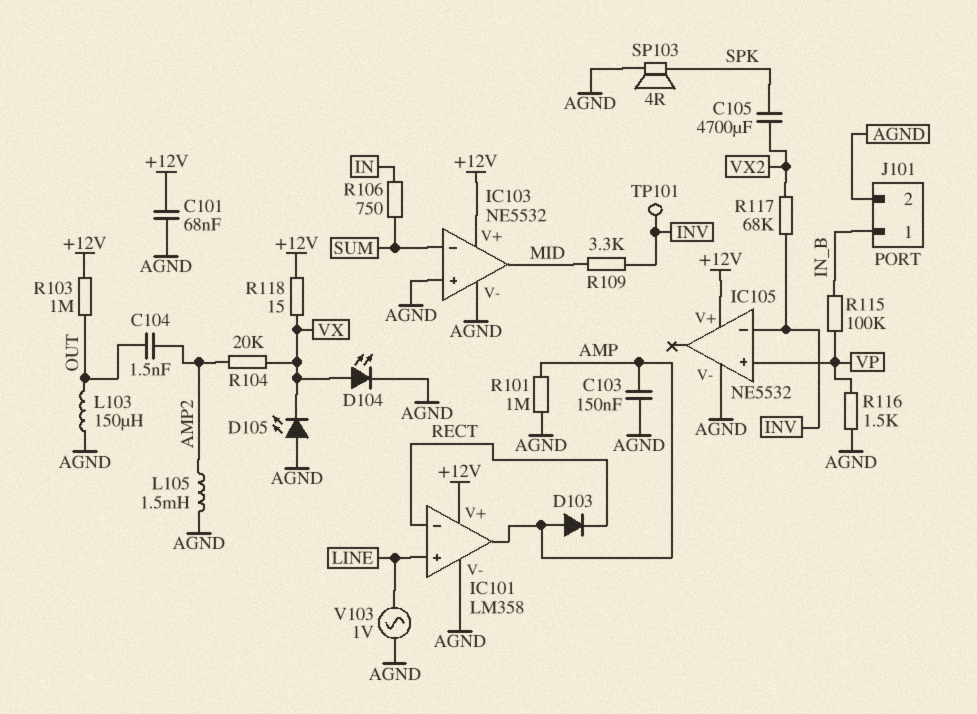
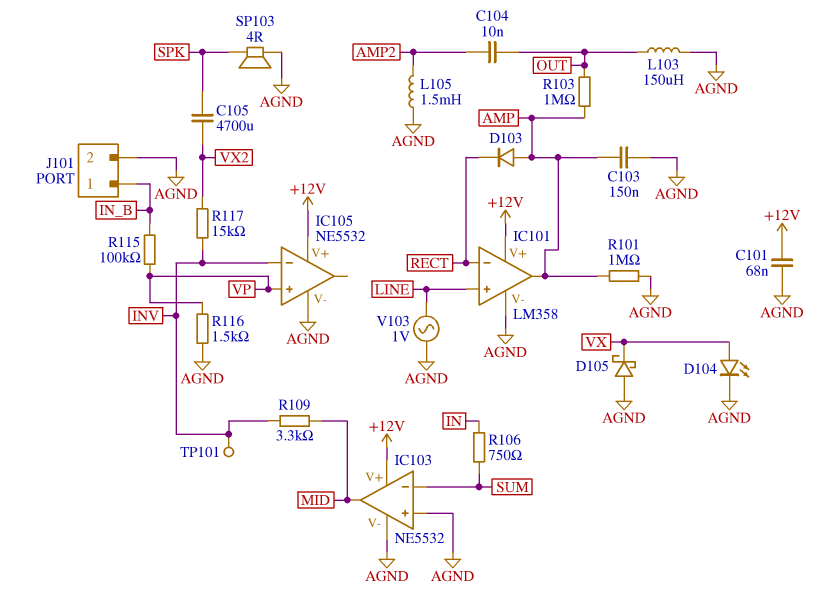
C104: 1.5nF (AMP2, OUT) -> 10nF (AMP2, OUT)
D105: LED (A AGND, K VX) -> schottky (A AGND, K VX)
R103: 1M (+12V, OUT) -> 1M (AMP, OUT)
R104: 20k (AMP2, VX) -> none
R117: 68k (INV, VX2) -> 15k (INV, VX2)
R118: 15 (+12V, VX) -> none

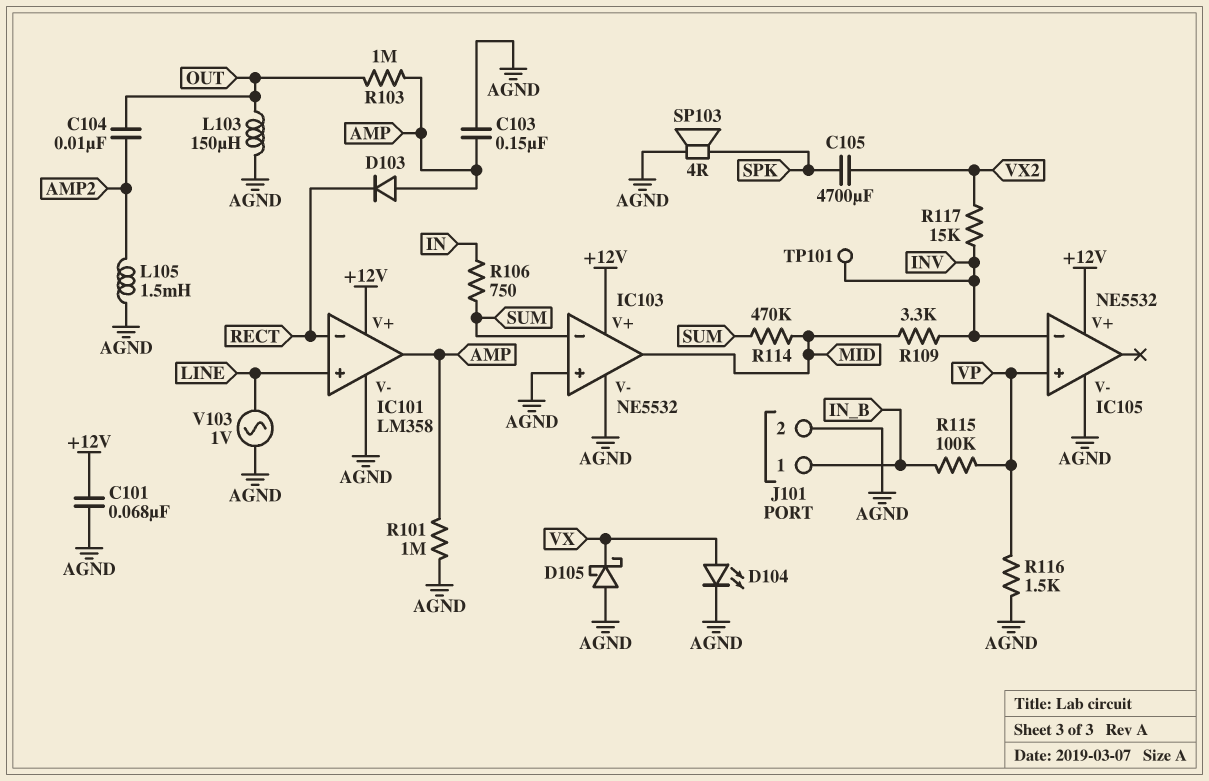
R114: none -> 470k (MID, SUM)

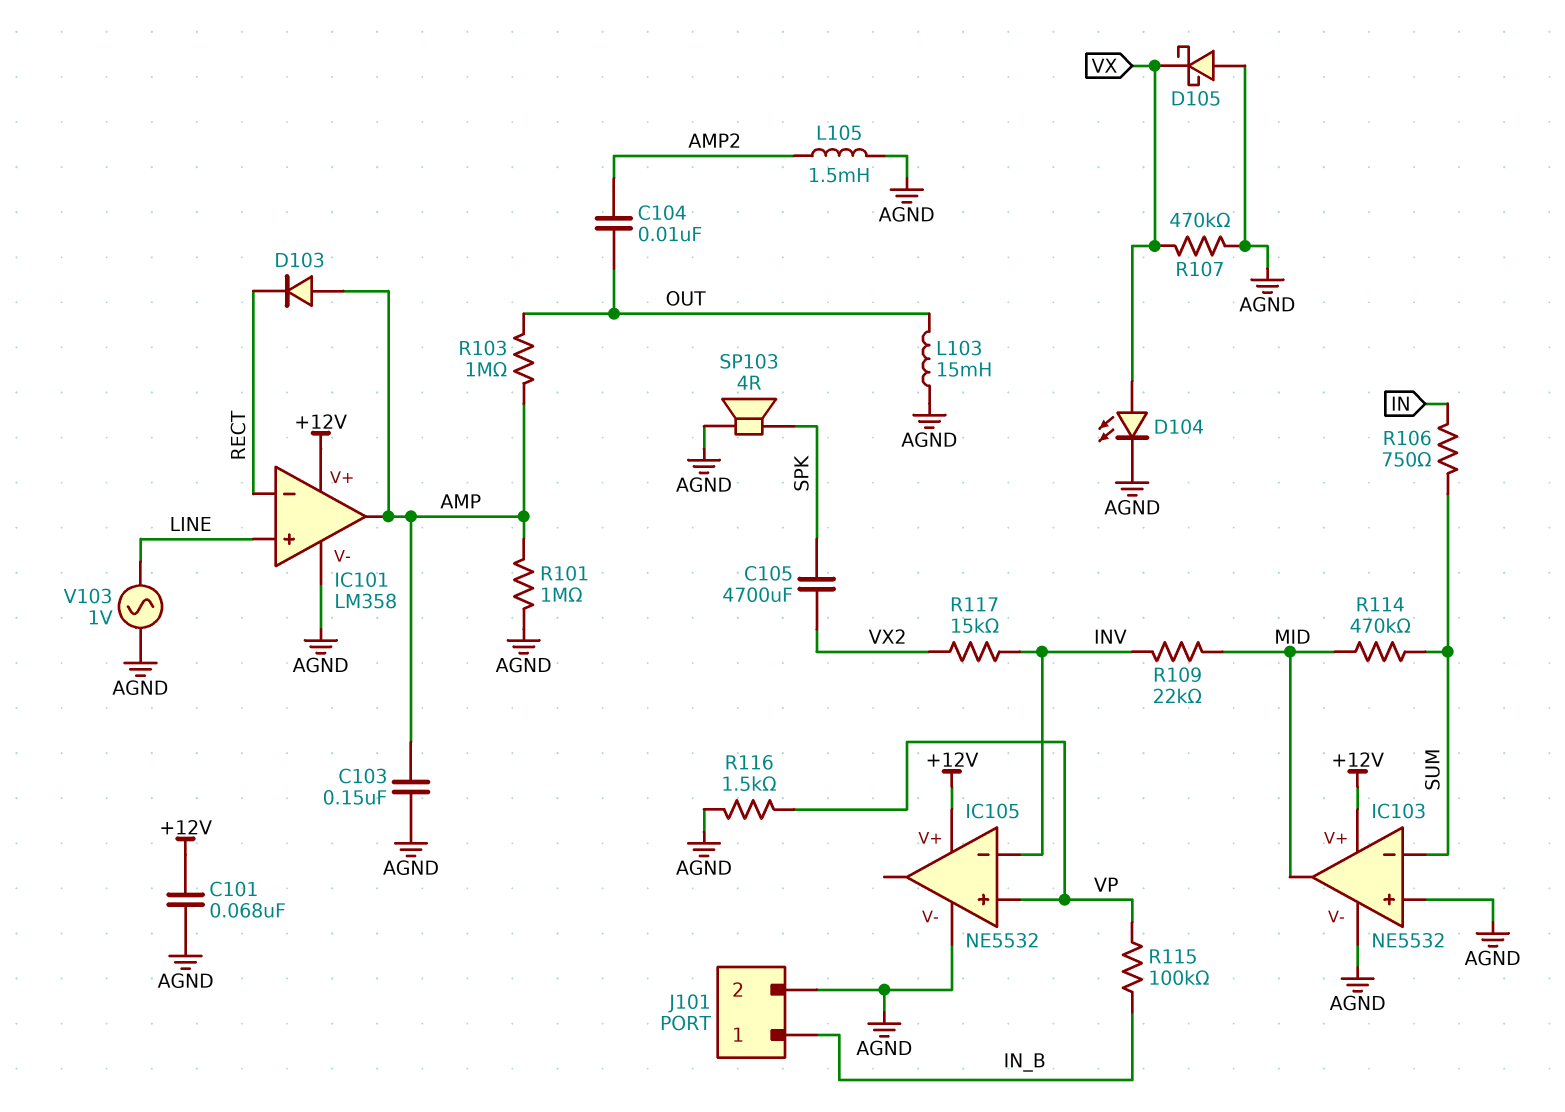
L103: 150uH (AGND, OUT) -> 15mH (AGND, OUT)
R107: none -> 470k (AGND, VX)
R109: 3.3k (INV, MID) -> 22k (INV, MID)
TP101: test point (INV) -> none

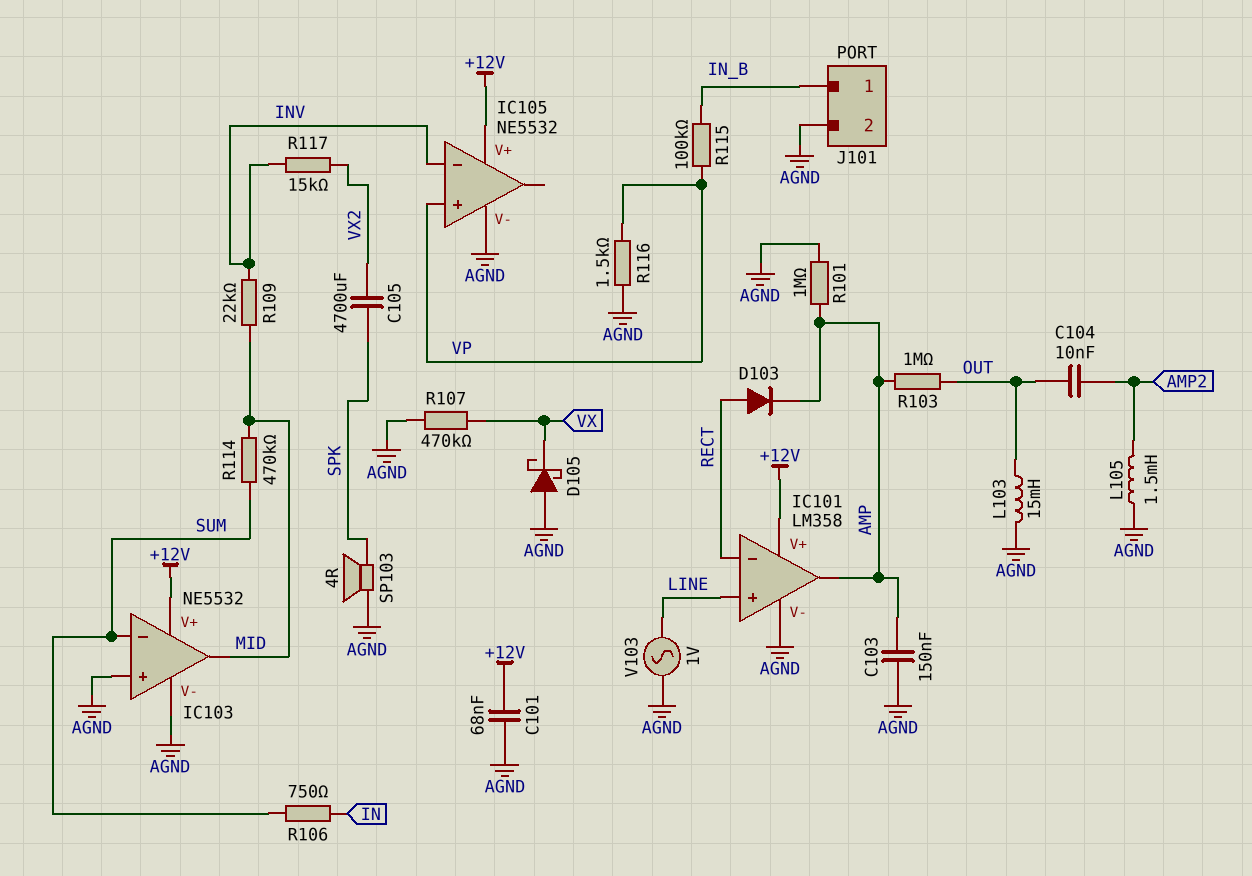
D103: diode (A AMP, K RECT) -> diode (A RECT, K AMP)
D104: LED (A VX, K AGND) -> none

